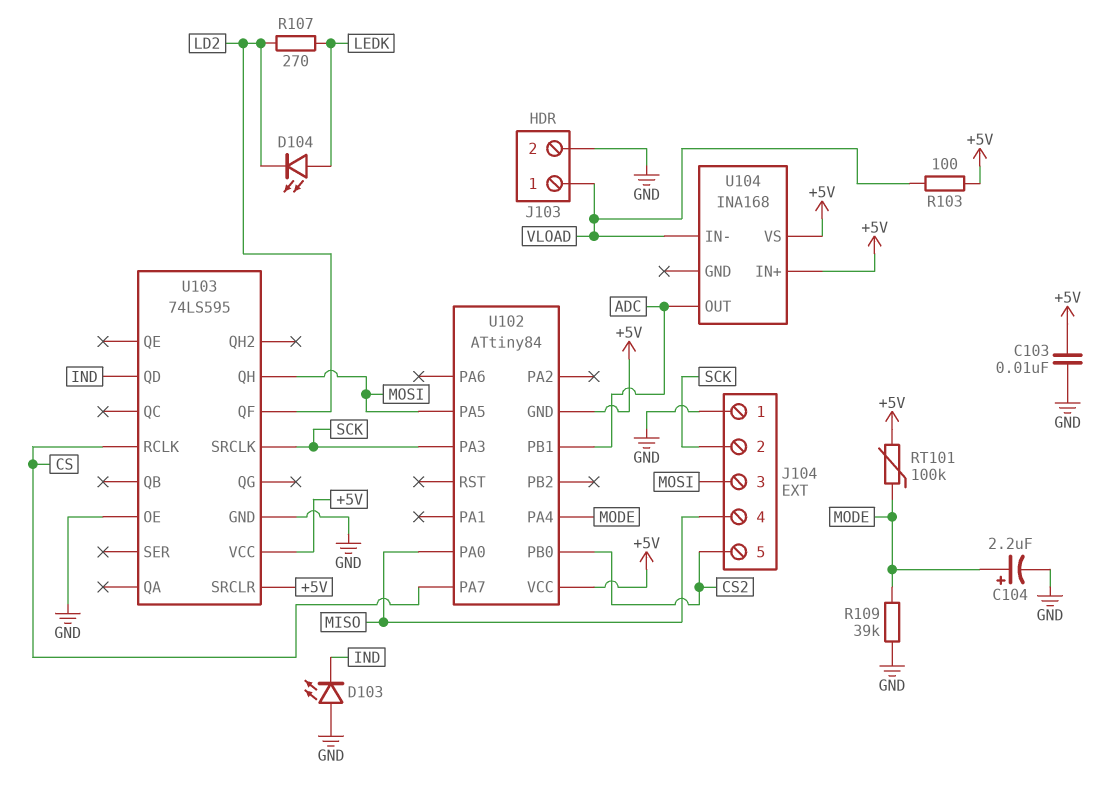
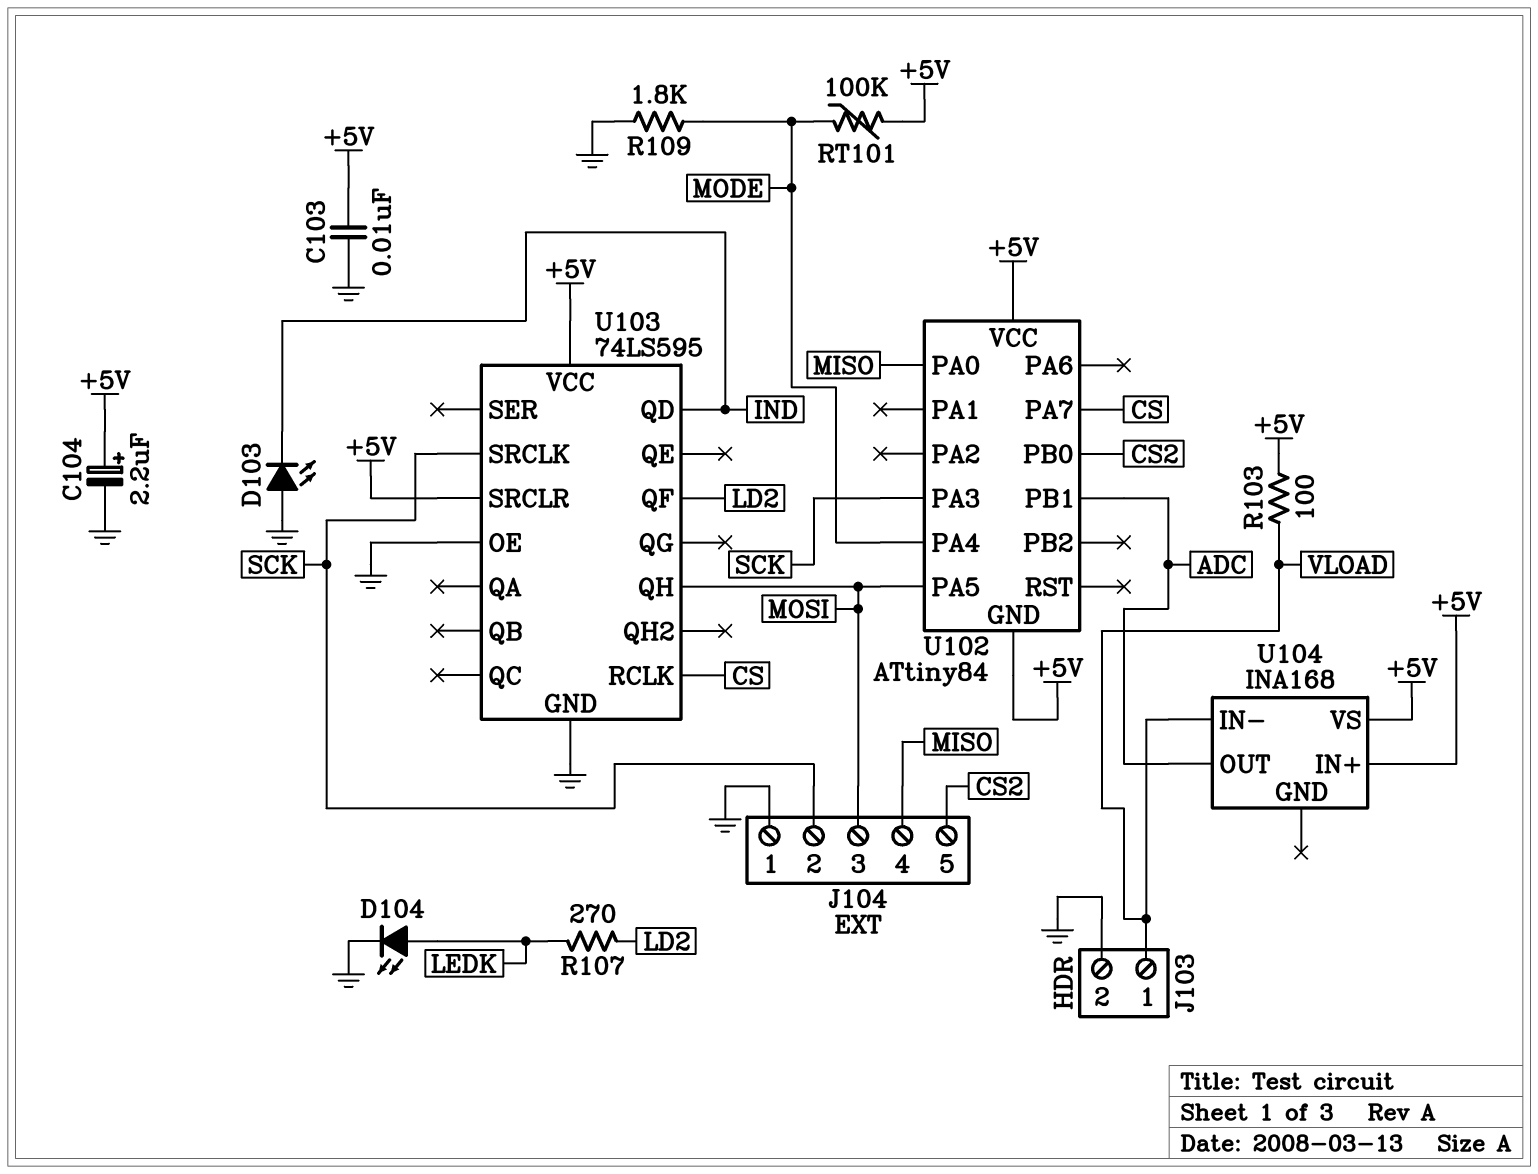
C104: 2.2uF (plus MODE, minus GND) -> 2.2uF (plus +5V, minus GND)
D104: LED (A LEDK, K LD2) -> LED (A LEDK, K GND)
R109: 39k (GND, MODE) -> 1.8k (GND, MODE)

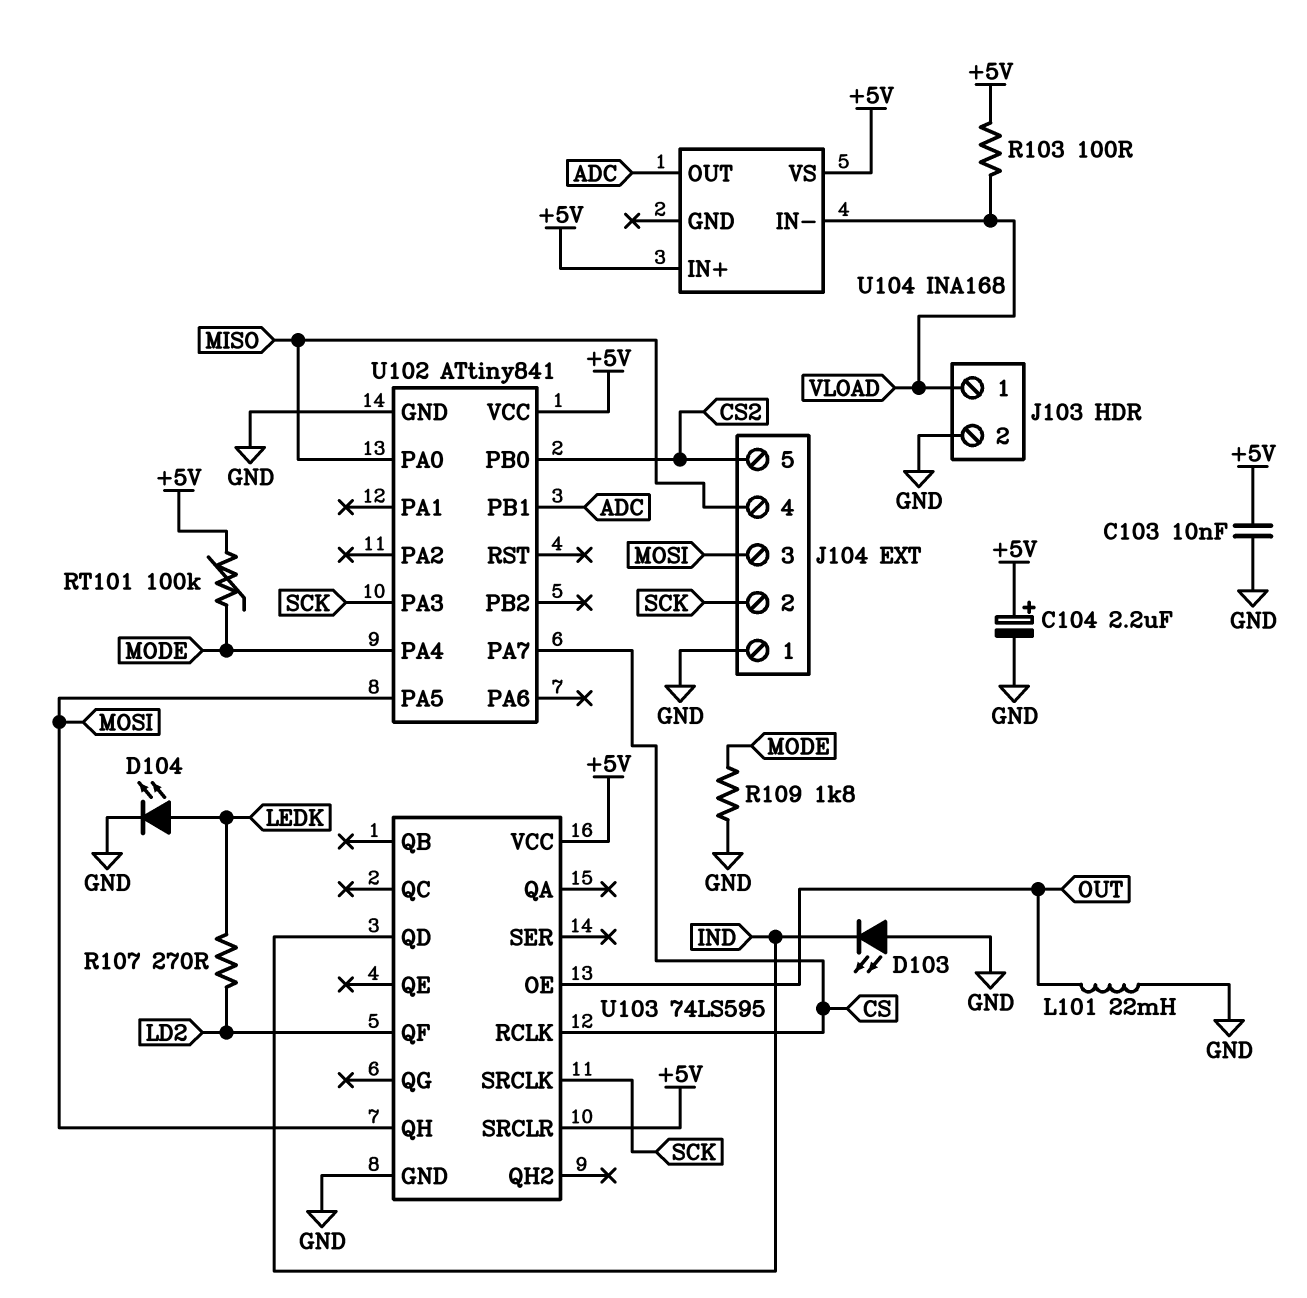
L101: none -> 22mH (GND, OUT)
U102: ATtiny84 -> ATtiny841
U102 pin GND: +5V -> GND
U103 pin OE: GND -> OUT

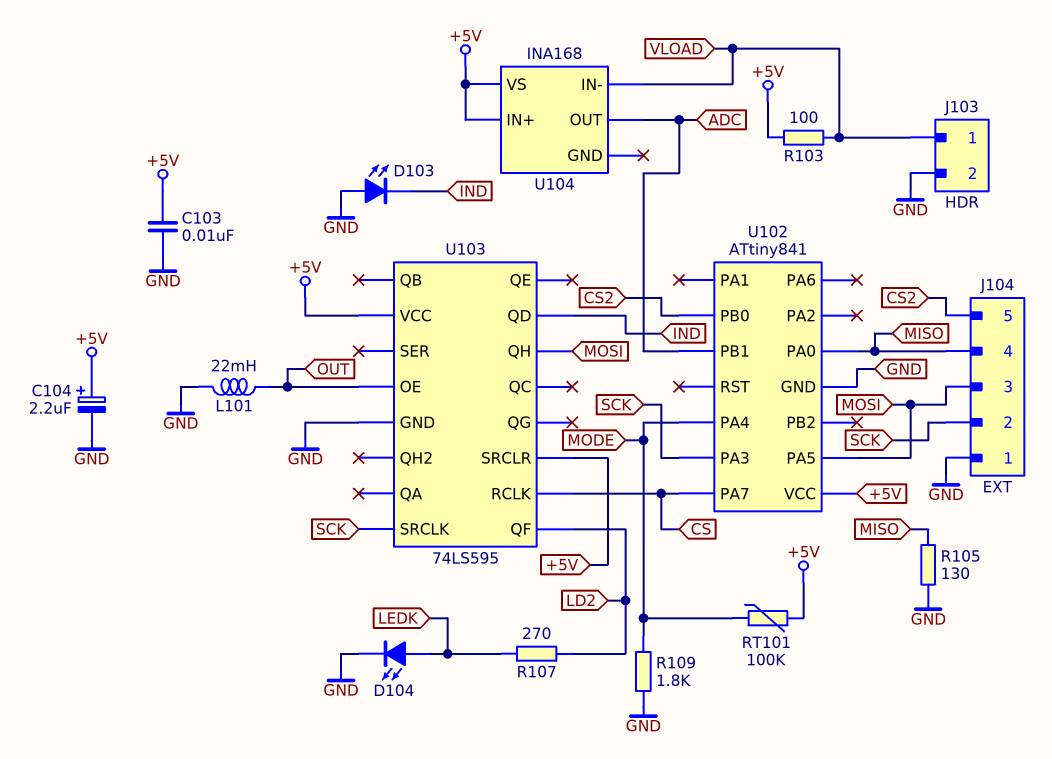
R105: none -> 130 (GND, MISO)

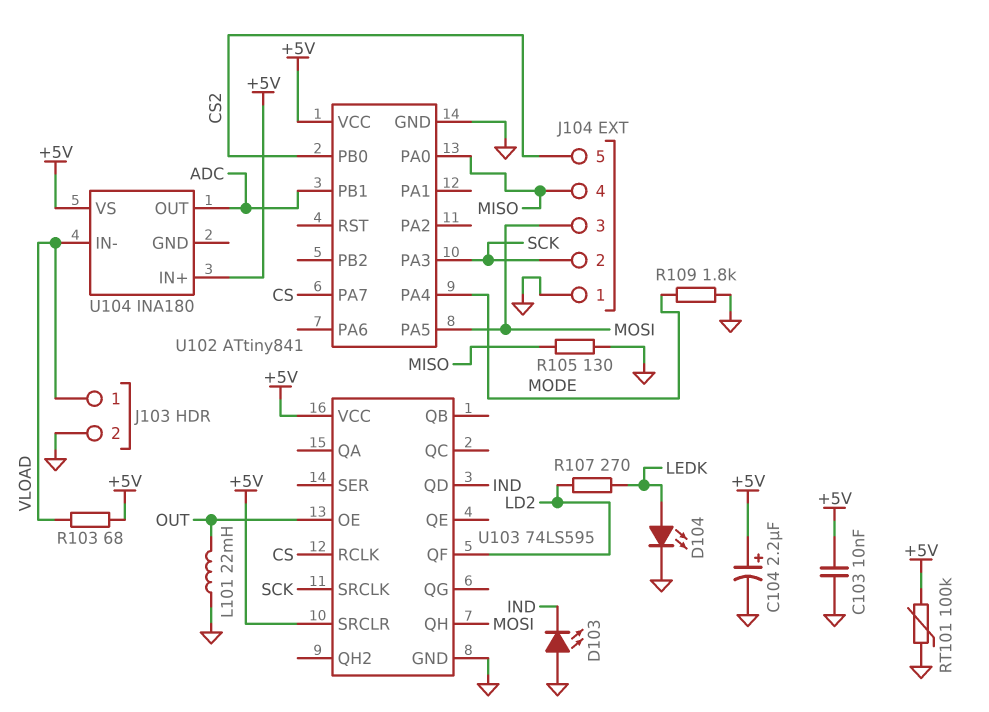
R103: 100 (+5V, VLOAD) -> 68 (+5V, VLOAD)
RT101: 100k (+5V, MODE) -> 100k (+5V, GND)
U104: INA168 -> INA180

